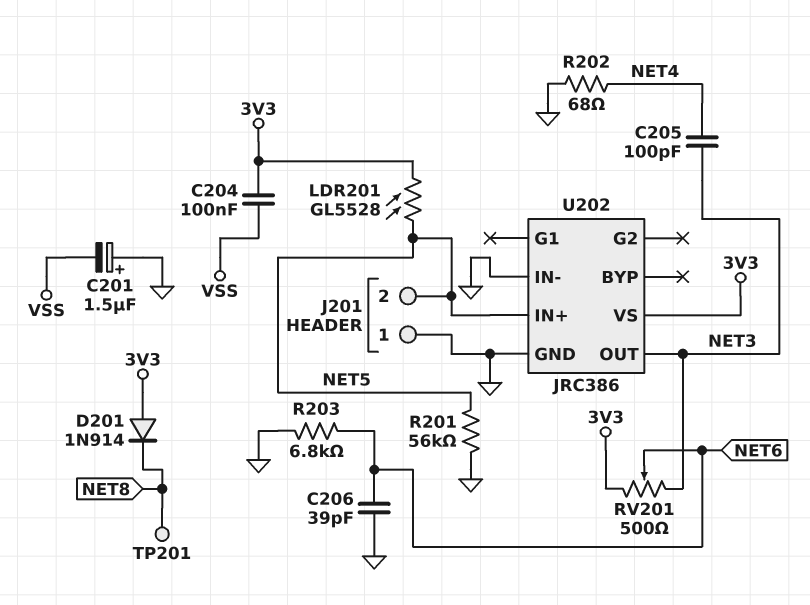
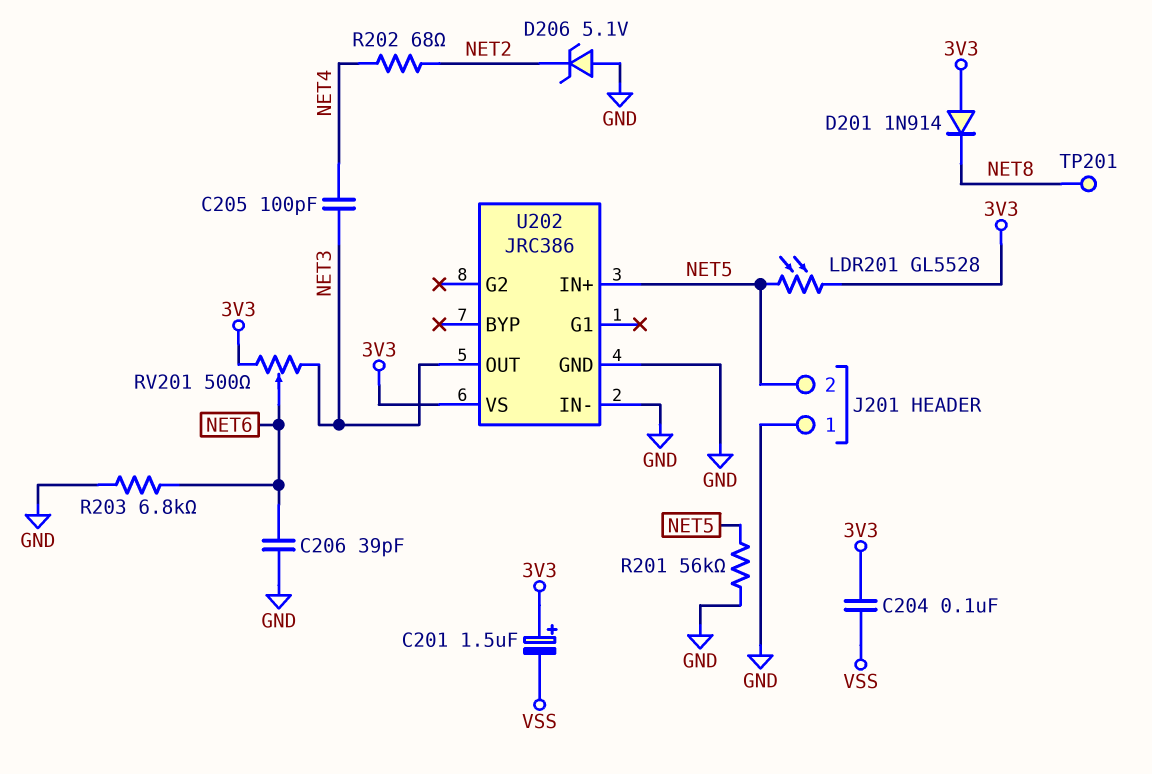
C201: 1.5uF (plus GND, minus VSS) -> 1.5uF (plus 3V3, minus VSS)
D206: none -> zener 5.1V (A GND, K NET2)
R202: 68 (GND, NET4) -> 68 (NET2, NET4)

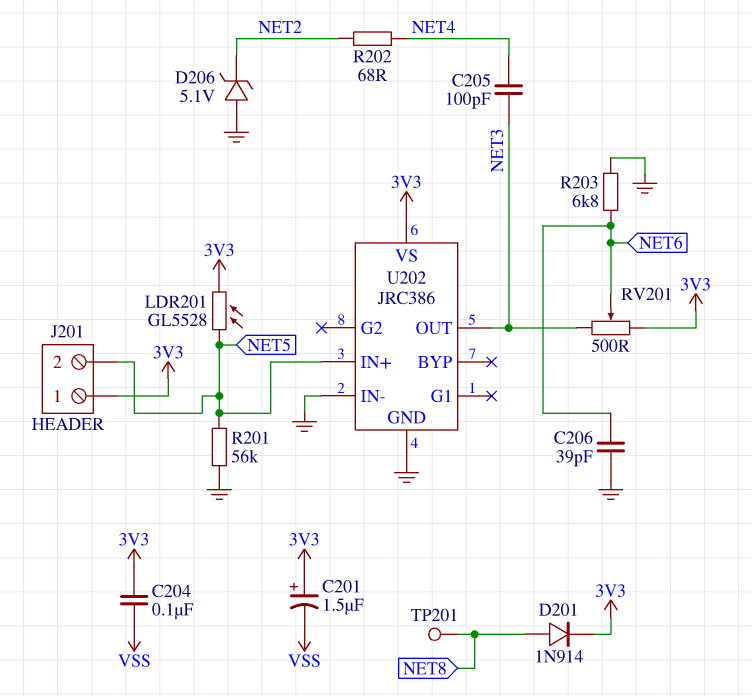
D201: diode 1N914 (A 3V3, K NET8) -> diode 1N914 (A NET8, K 3V3)
J201 pin 1: GND -> 3V3

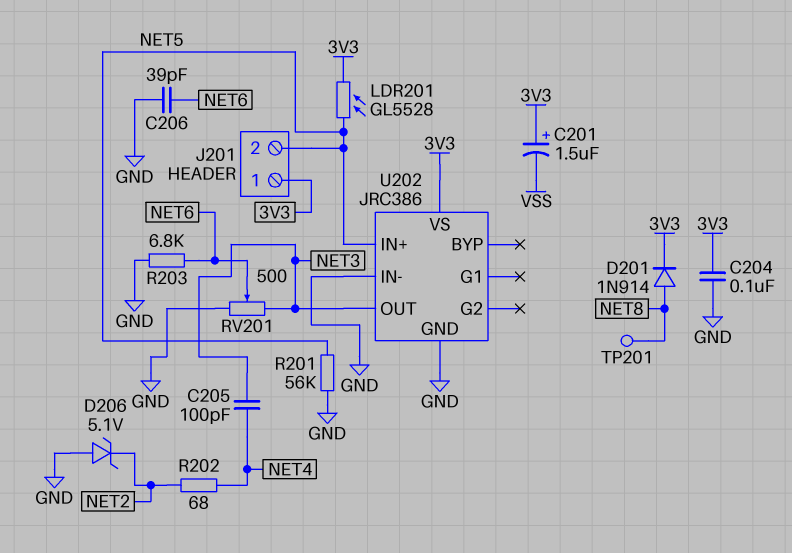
C204: 100nF (3V3, VSS) -> 100nF (3V3, GND)
RV201: 500 (3V3, NET3, wiper NET6) -> 500 (GND, NET3, wiper NET6)

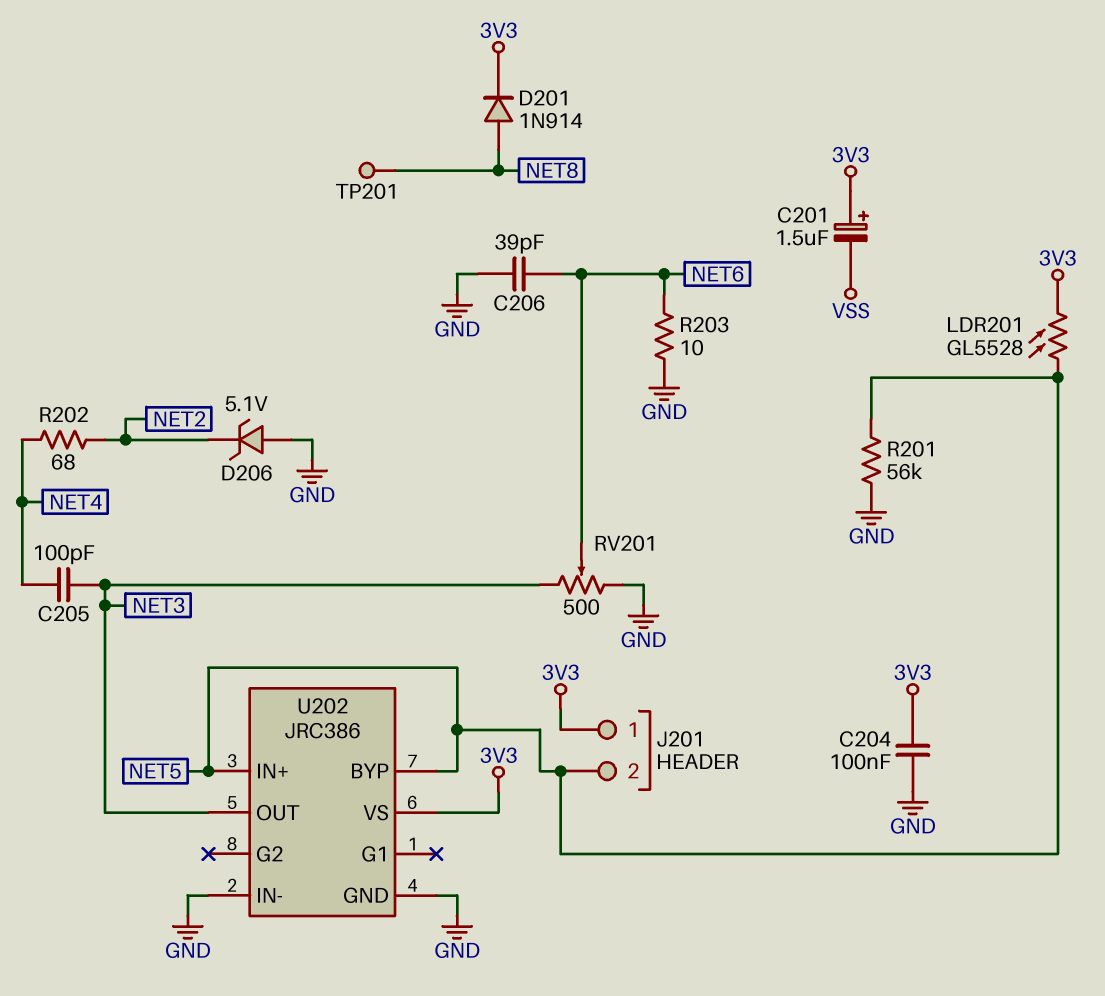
R203: 6.8k (GND, NET6) -> 10 (GND, NET6)
U202 pin BYP: none -> NET5

